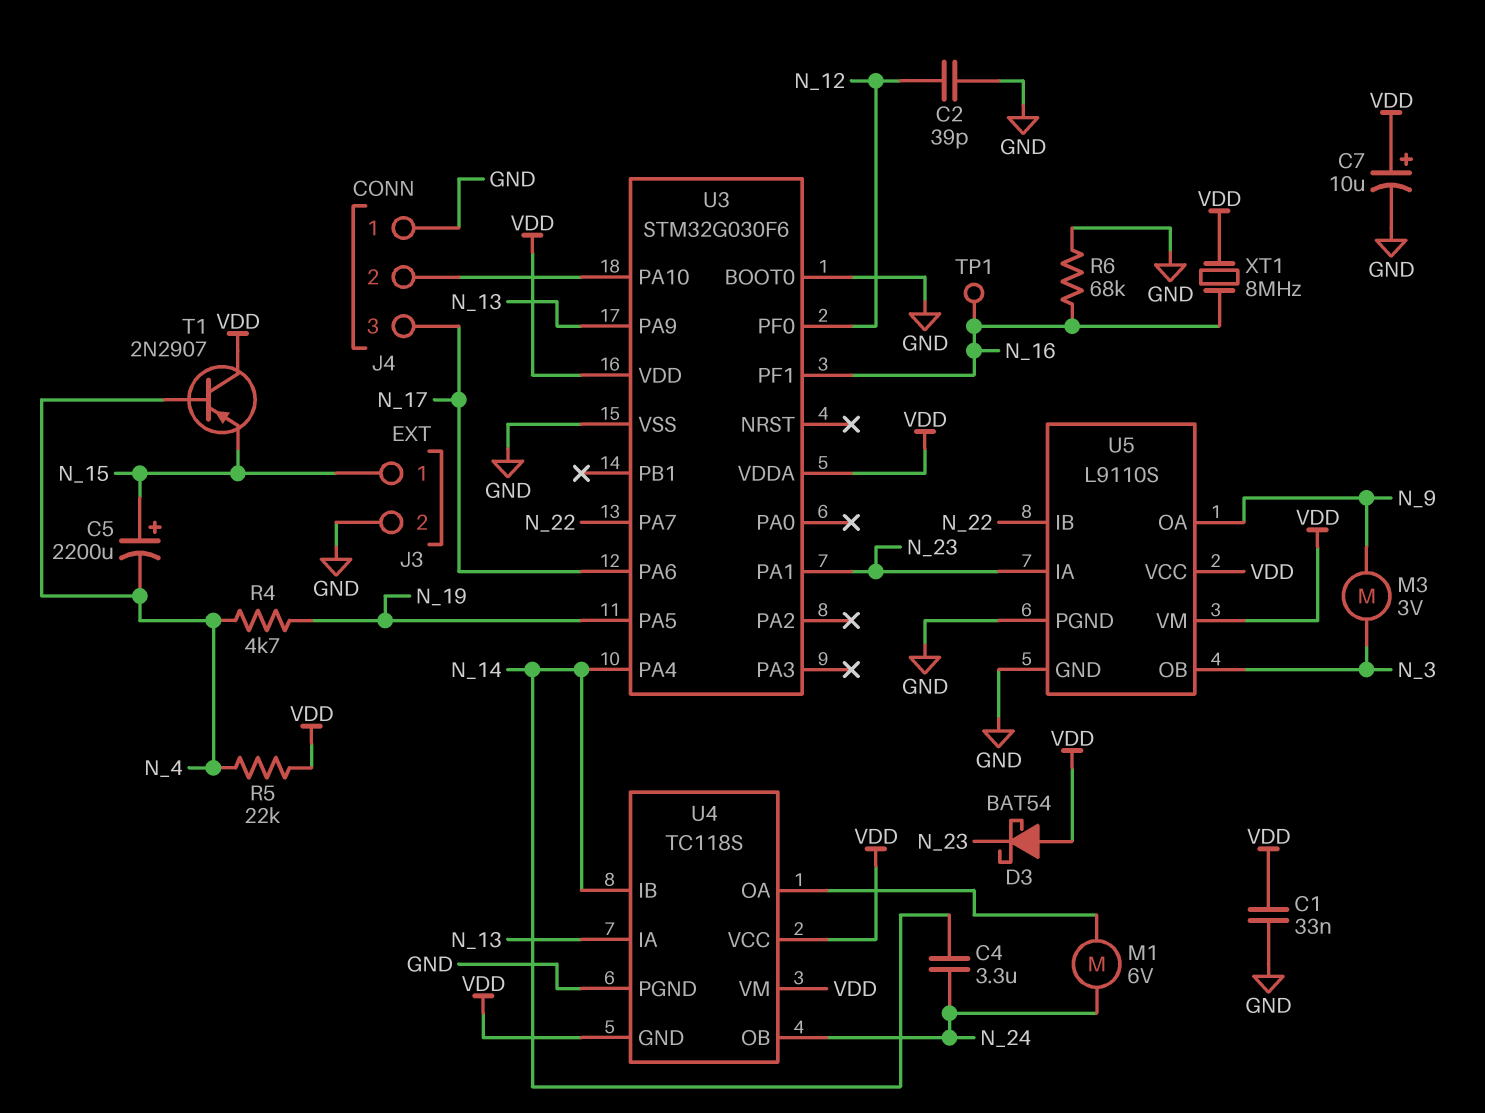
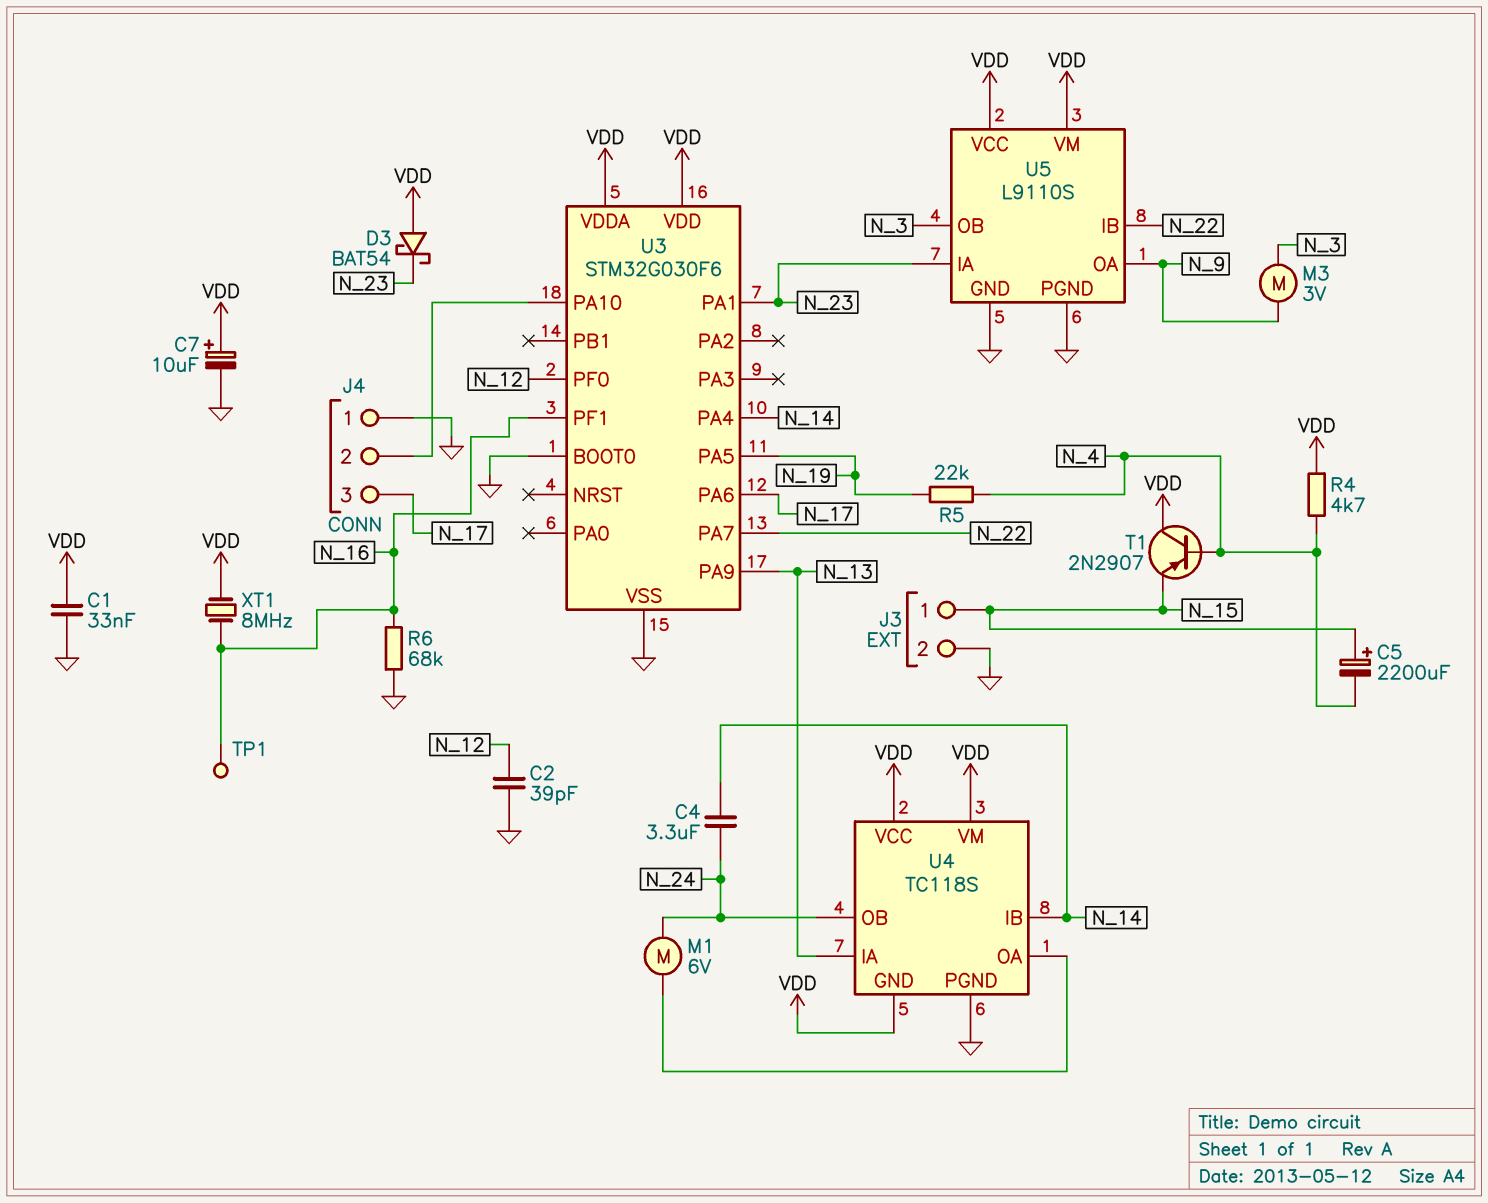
R4: 4.7k (N_4, N_19) -> 4.7k (N_4, VDD)
R5: 22k (N_4, VDD) -> 22k (N_4, N_19)

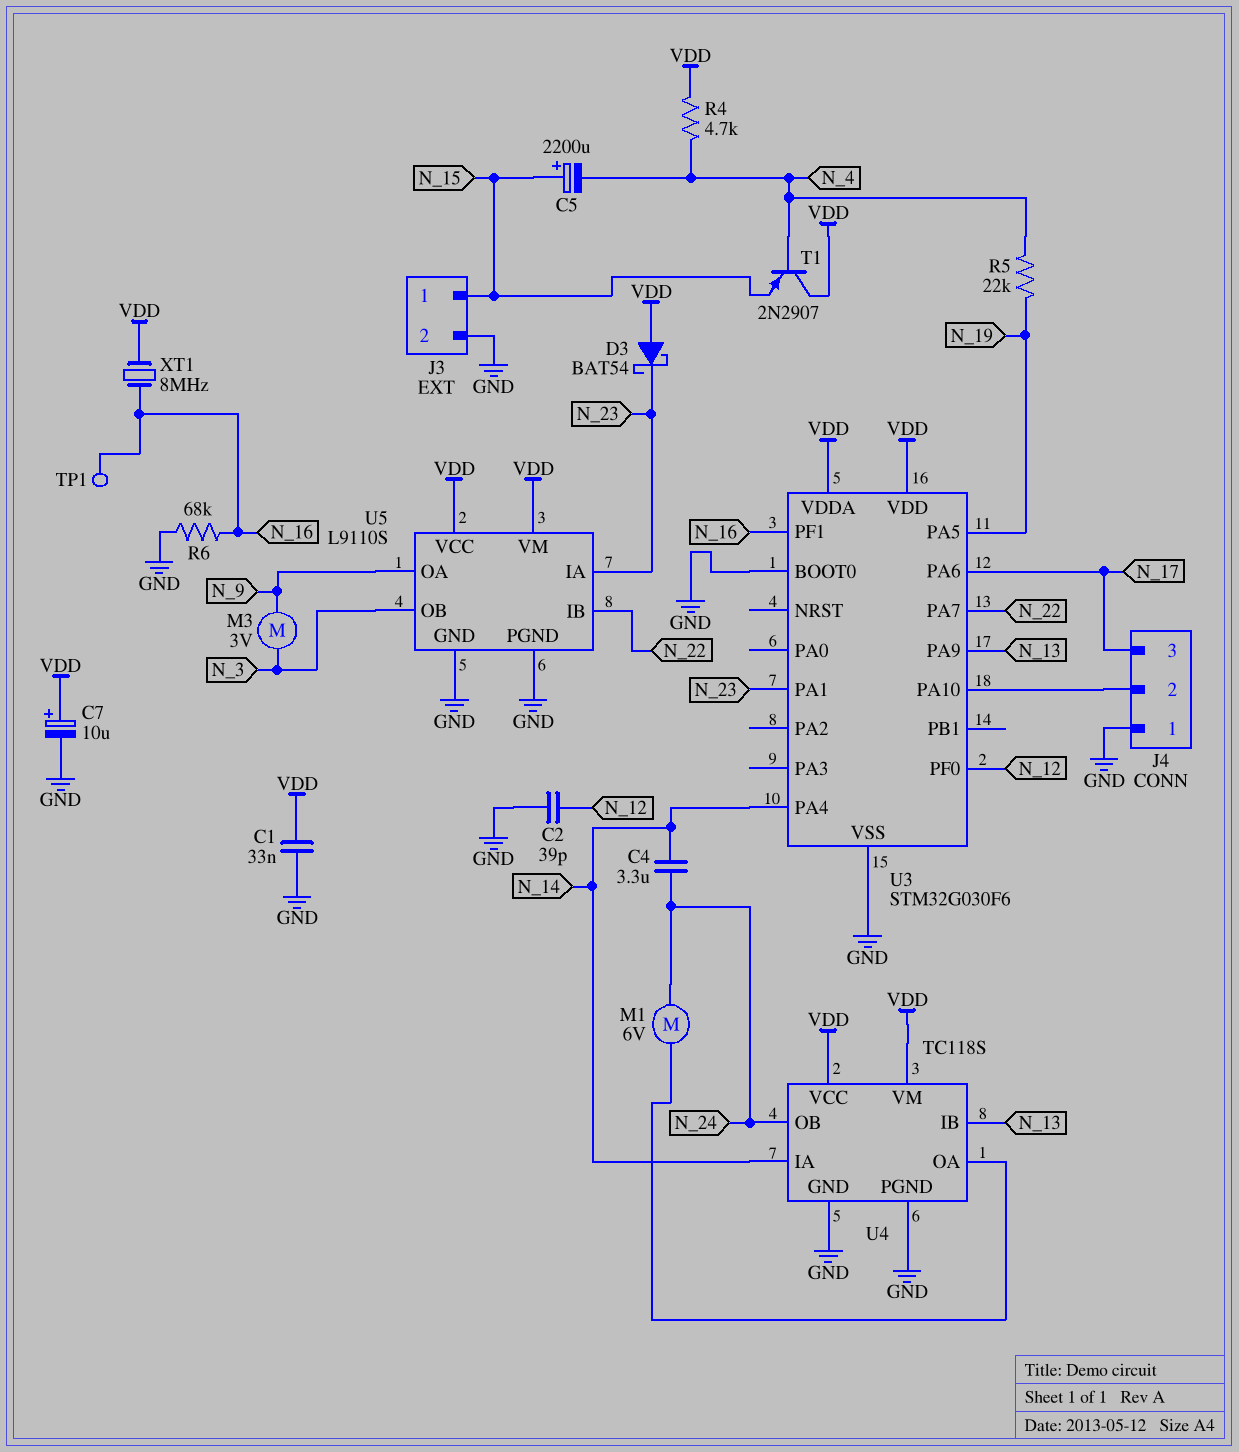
U4 pin GND: VDD -> GND
U4 pin IA: N_13 -> N_14
U4 pin IB: N_14 -> N_13

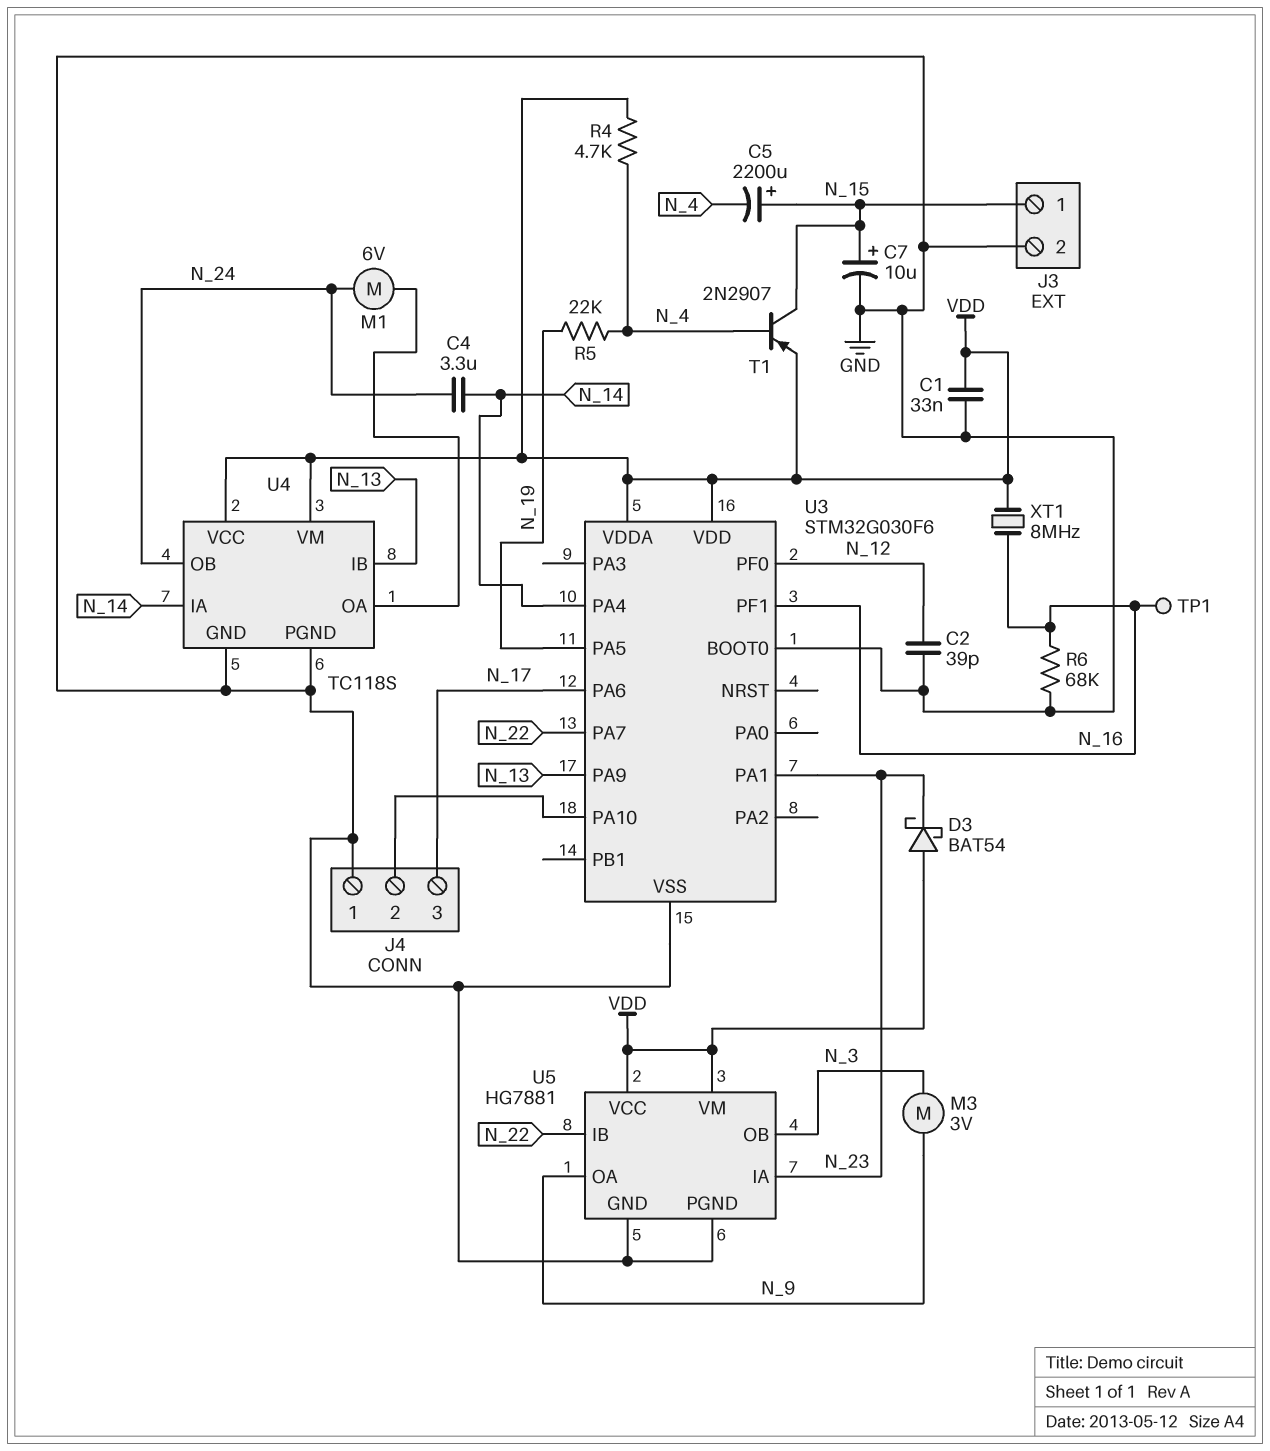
C7: 10uF (plus VDD, minus GND) -> 10uF (plus N_15, minus GND)
T1: PNP 2N2907 (B N_4, C VDD, E N_15) -> PNP 2N2907 (B N_4, C N_15, E VDD)
U5: L9110S -> HG7881

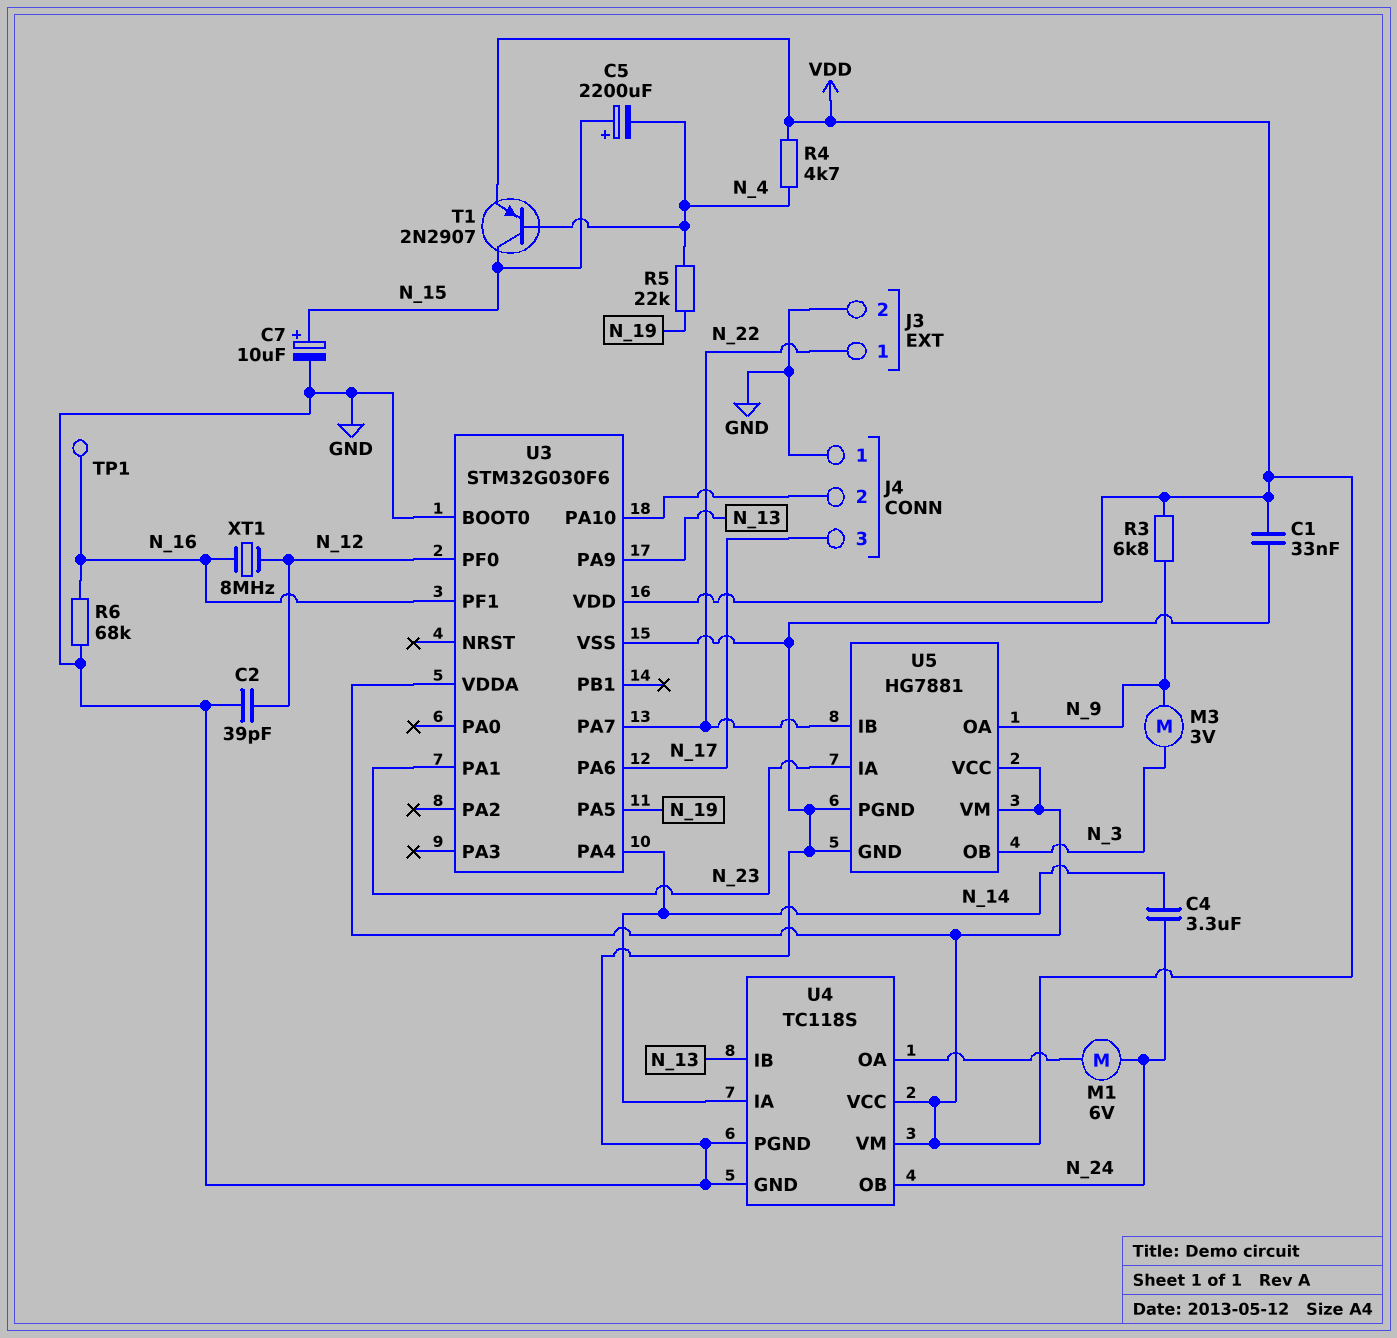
D3: schottky BAT54 (A VDD, K N_23) -> none
J3 pin 1: N_15 -> N_22
R3: none -> 6.8k (N_9, VDD)
XT1: 8MHz (N_16, VDD) -> 8MHz (N_12, N_16)

